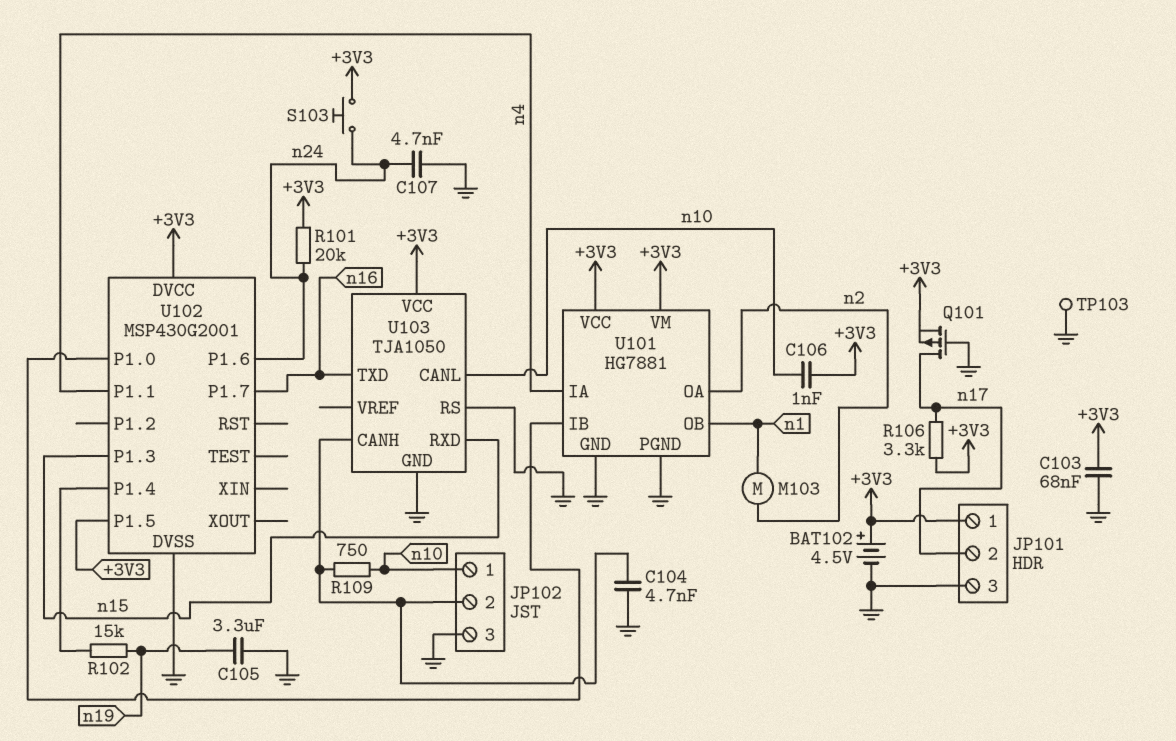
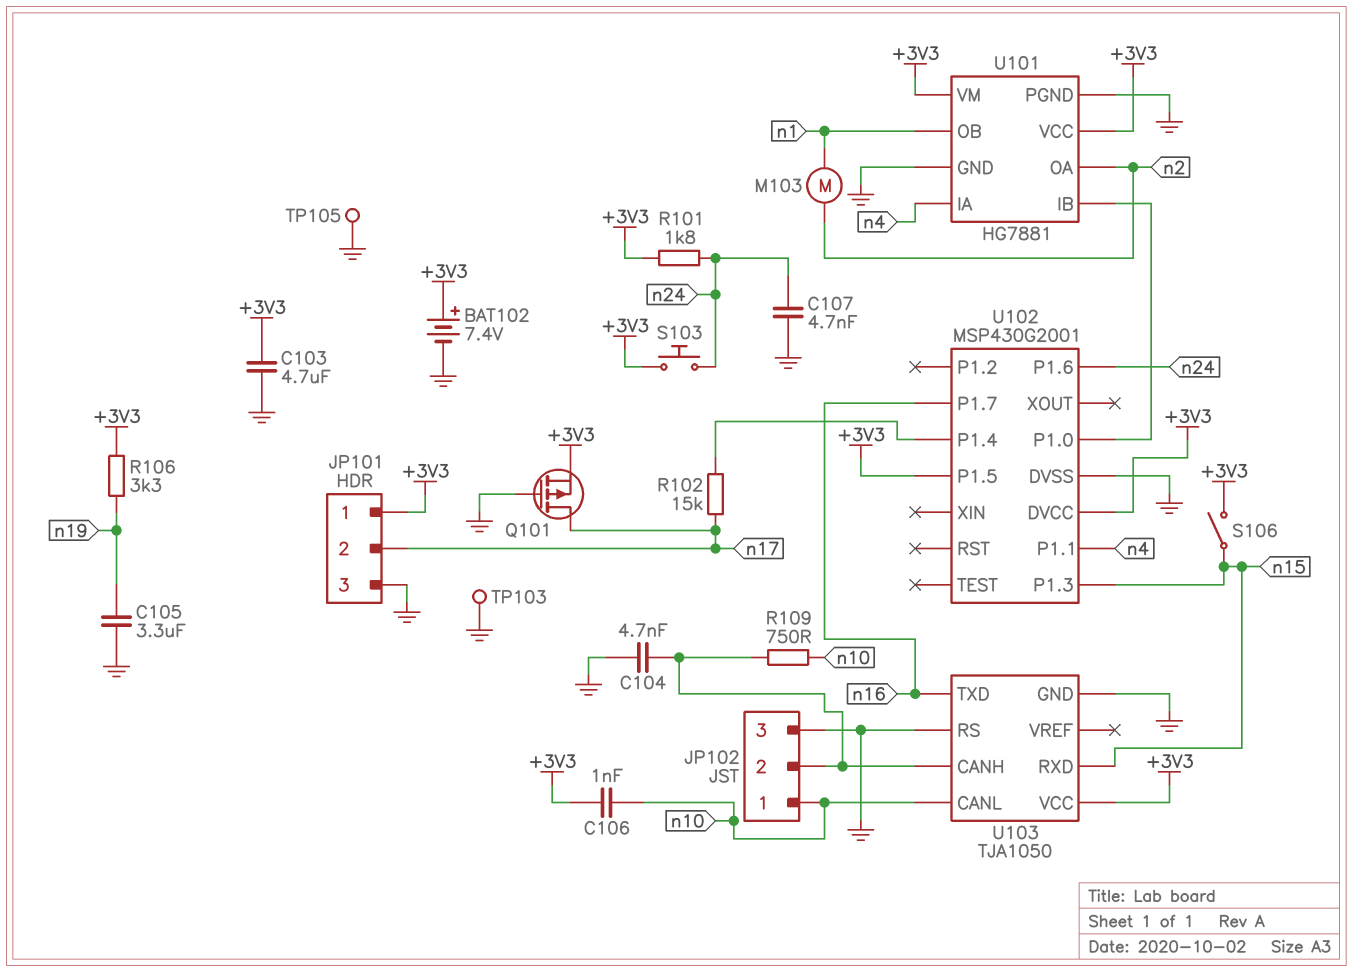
BAT102: 4.5V (plus +3V3, minus GND) -> 7.4V (plus +3V3, minus GND)
C103: 68nF (+3V3, GND) -> 4.7uF (+3V3, GND)
R101: 20k (+3V3, n24) -> 1.8k (+3V3, n24)
R102: 15k (U102/P1.4, n19) -> 15k (U102/P1.4, n17)
R106: 3.3k (+3V3, n17) -> 3.3k (+3V3, n19)
S106: none -> switch (+3V3, n15)
TP105: none -> test point (GND)

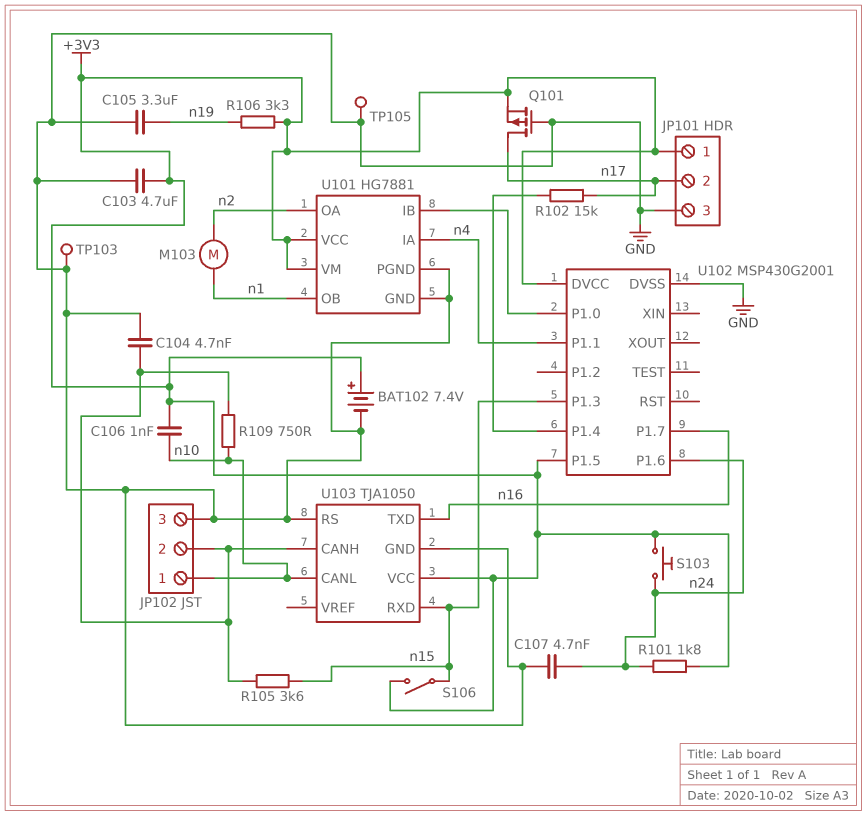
R105: none -> 3.6k (JP102/2, n15)

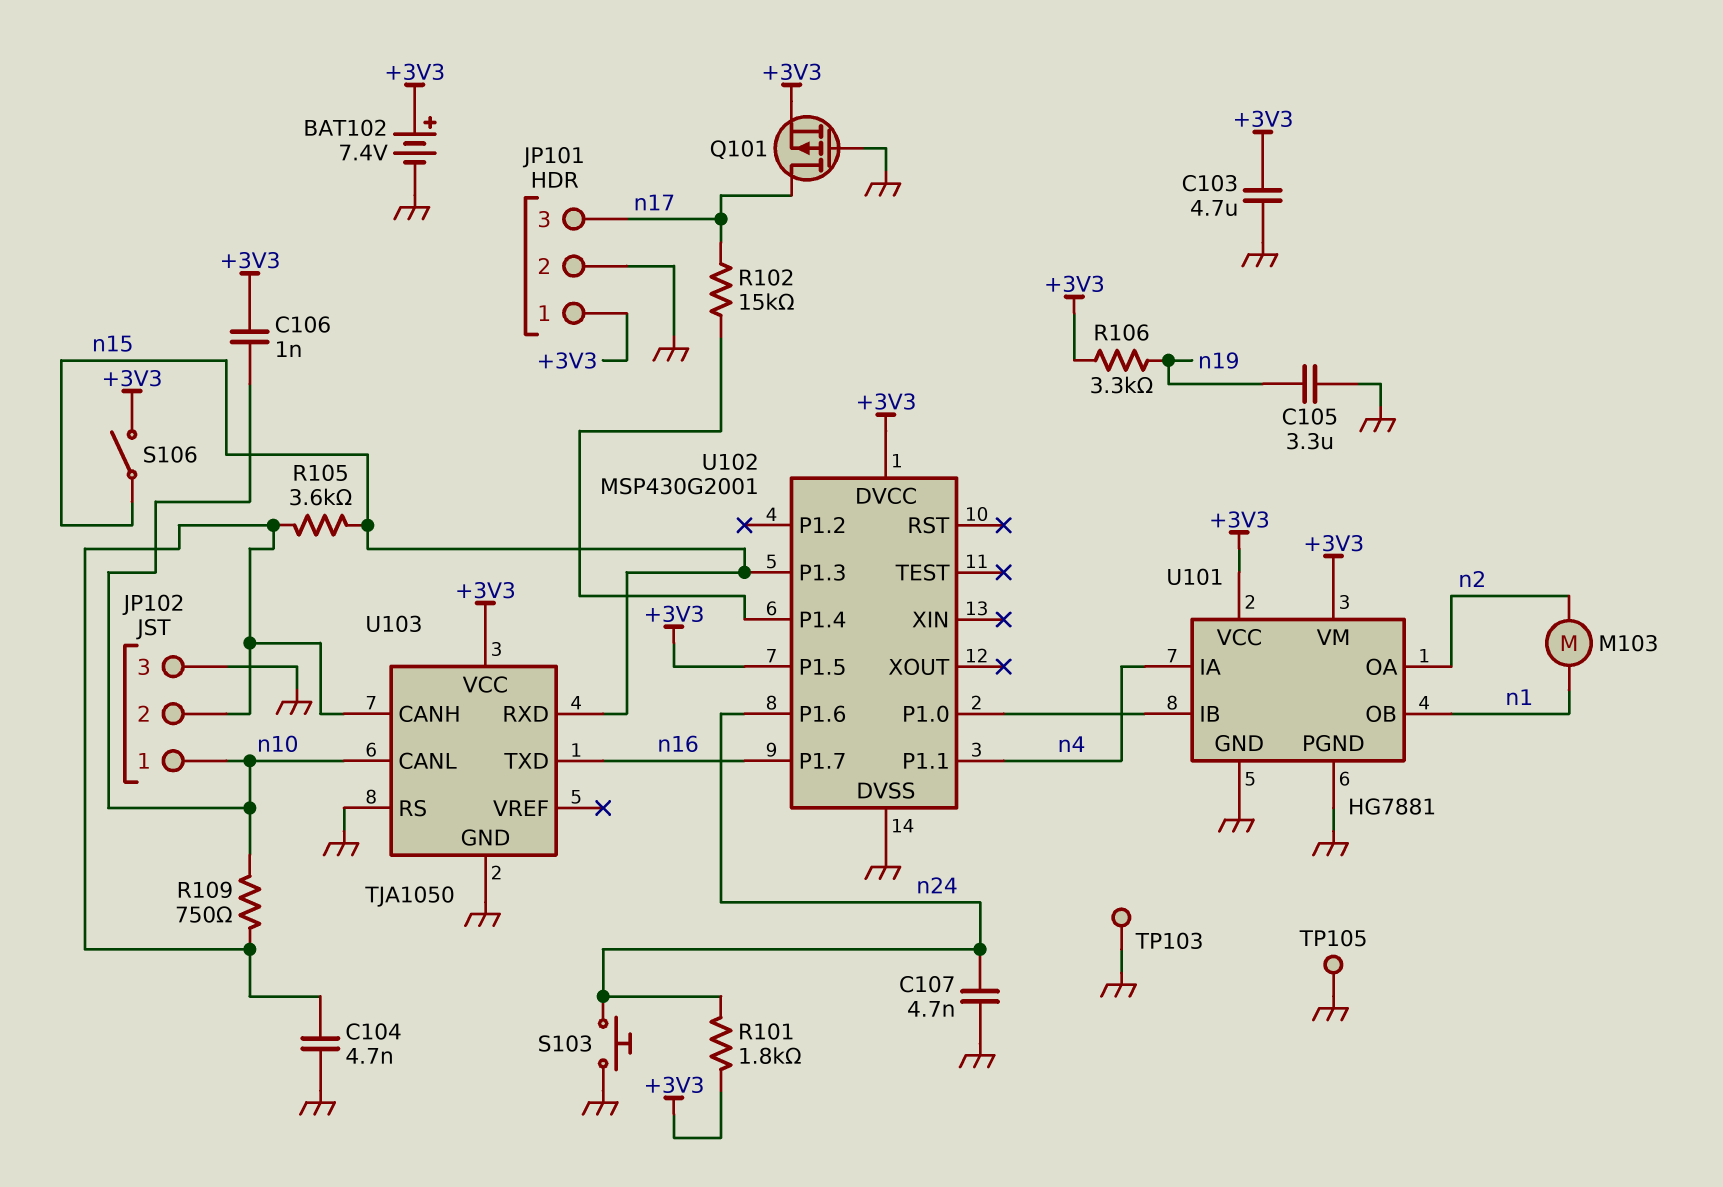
JP101 pin 2: n17 -> GND
JP101 pin 3: GND -> n17
S103: button (+3V3, n24) -> button (GND, n24)

